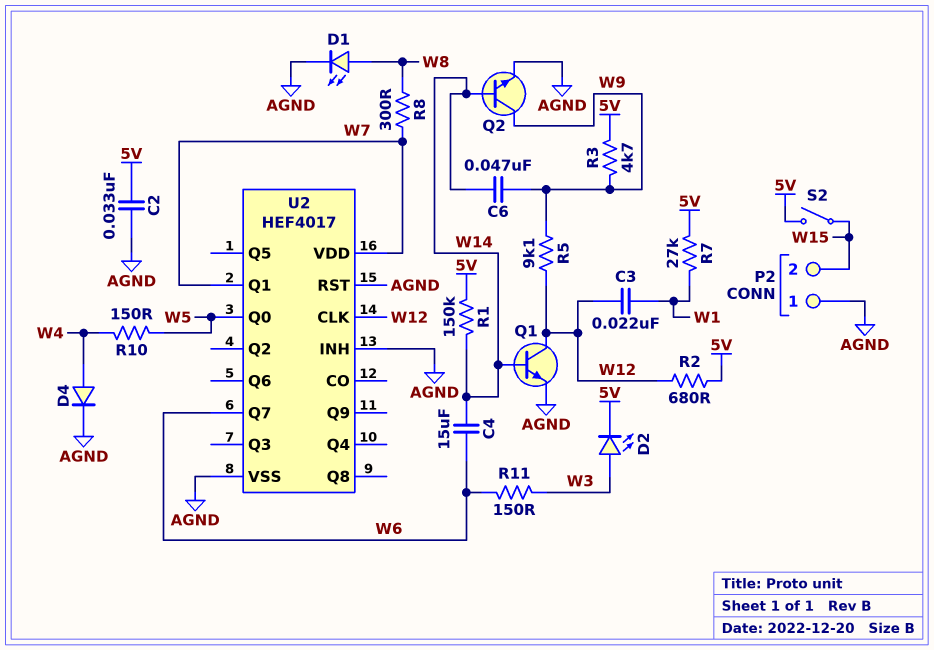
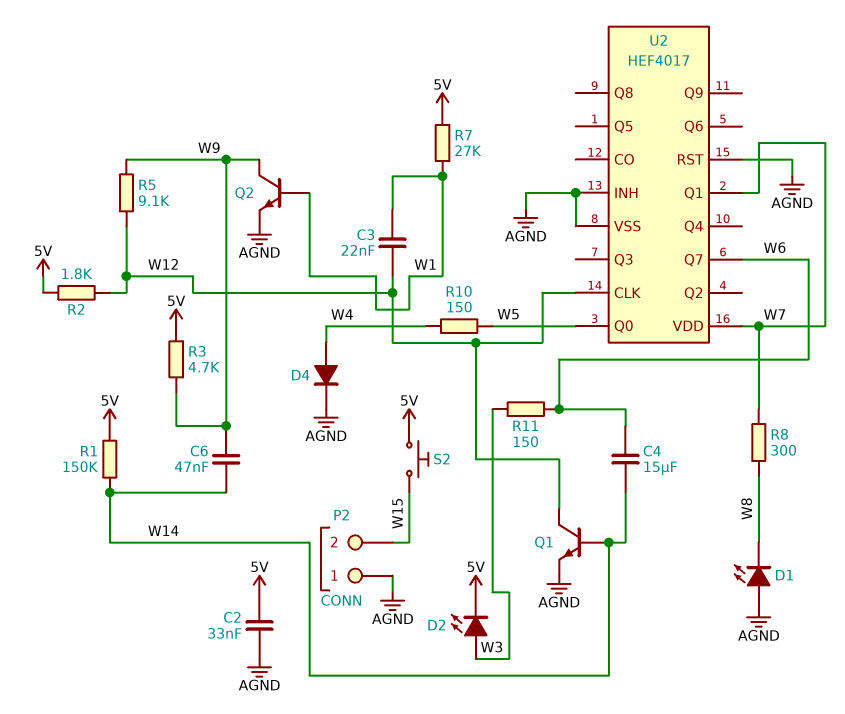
D1: LED (A W8, K AGND) -> LED (A AGND, K W8)
Q2: NPN (B W14, C W9, E AGND) -> NPN (B W1, C W9, E AGND)
R2: 680 (5V, W12) -> 1.8k (5V, W12)
S2: switch (5V, W15) -> button (5V, W15)

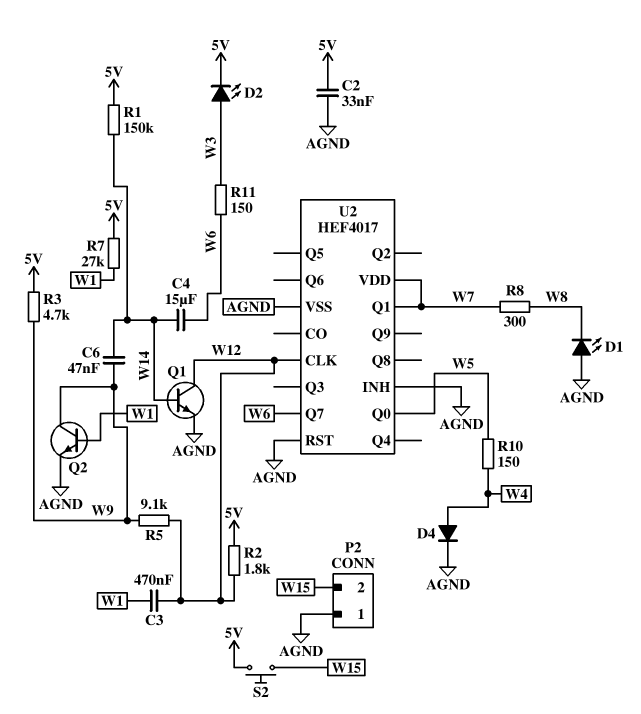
C3: 22nF (W1, W12) -> 470nF (W1, W12)

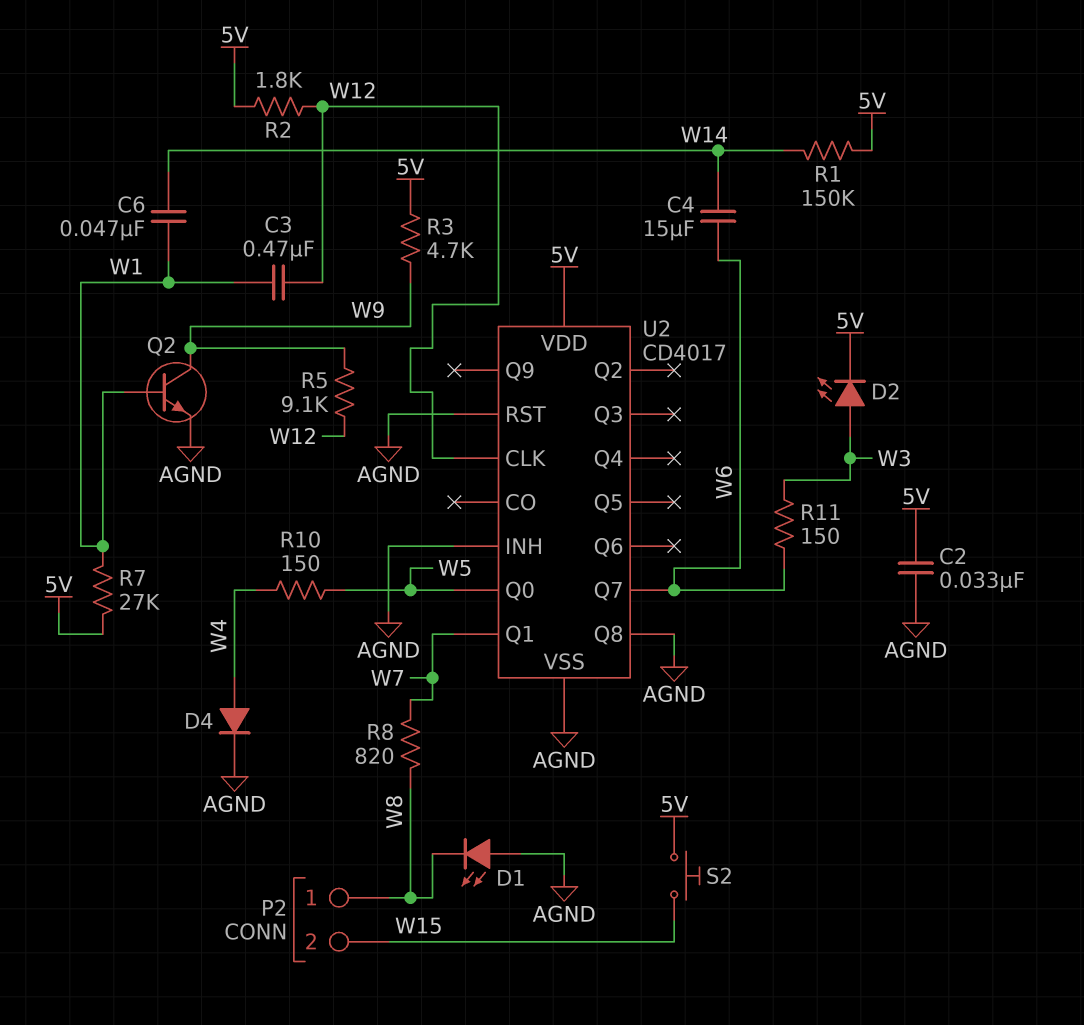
C6: 47nF (W9, W14) -> 47nF (W1, W14)
P2 pin 1: AGND -> W8
Q1: NPN (B W14, C W12, E AGND) -> none
R8: 300 (W7, W8) -> 820 (W7, W8)
U2: HEF4017 -> CD4017
U2 pin Q8: none -> AGND
U2 pin VDD: W7 -> 5V

